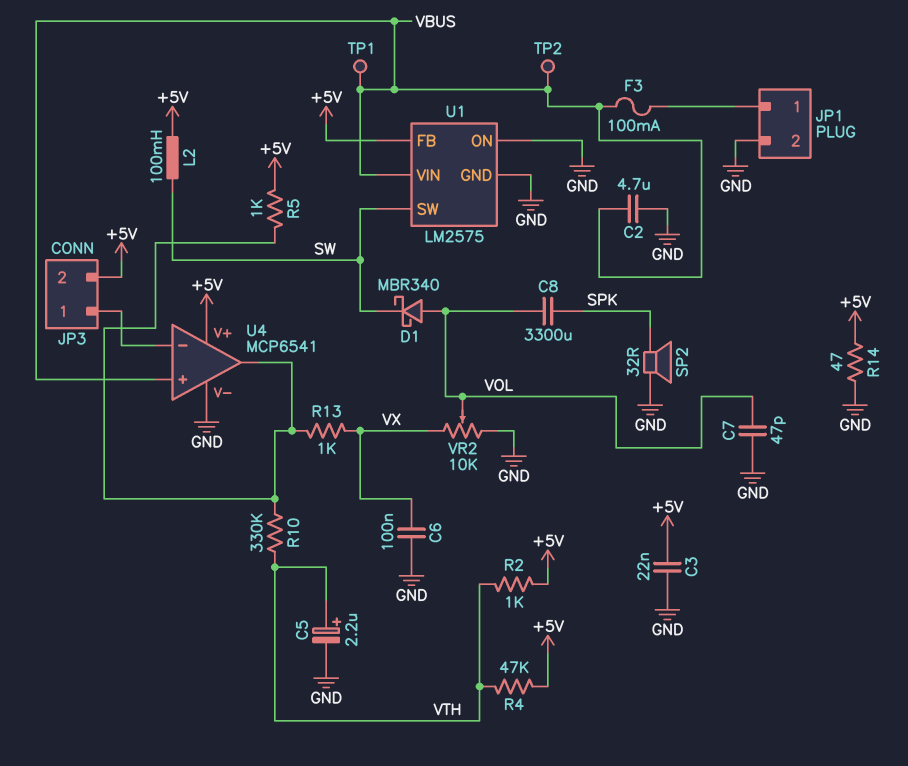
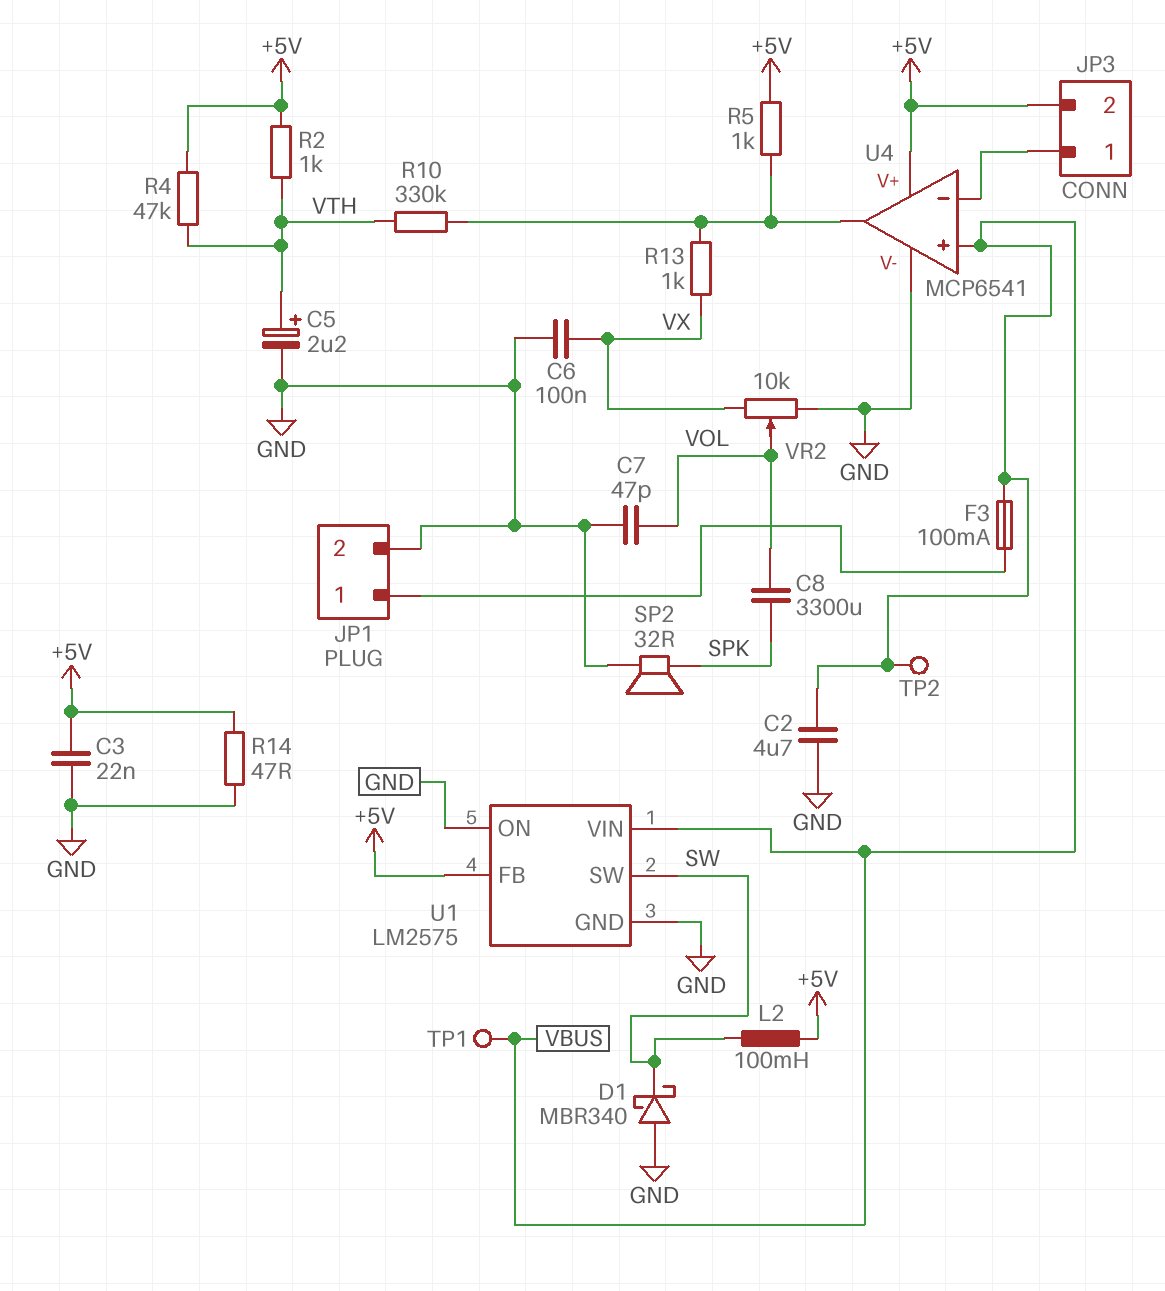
D1: schottky MBR340 (A VOL, K SW) -> schottky MBR340 (A GND, K SW)

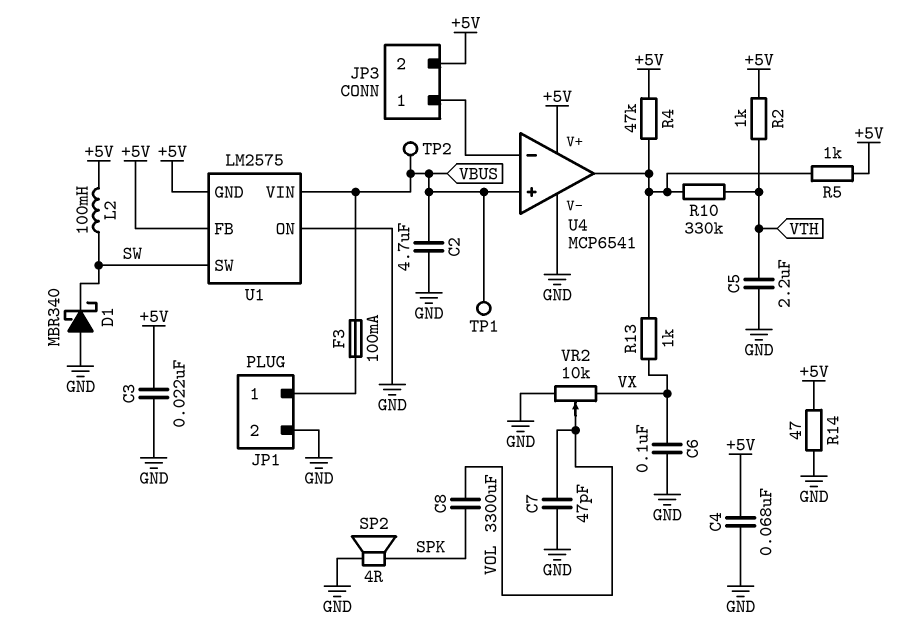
C4: none -> 68nF (+5V, GND)
C5: 2.2uF (plus VTH, minus GND) -> 2.2uF (GND, VTH)
R4: 47k (+5V, VTH) -> 47k (+5V, U4/out)
SP2: speaker 32R (GND, SPK) -> speaker 4R (GND, SPK)
U1 pin GND: GND -> +5V

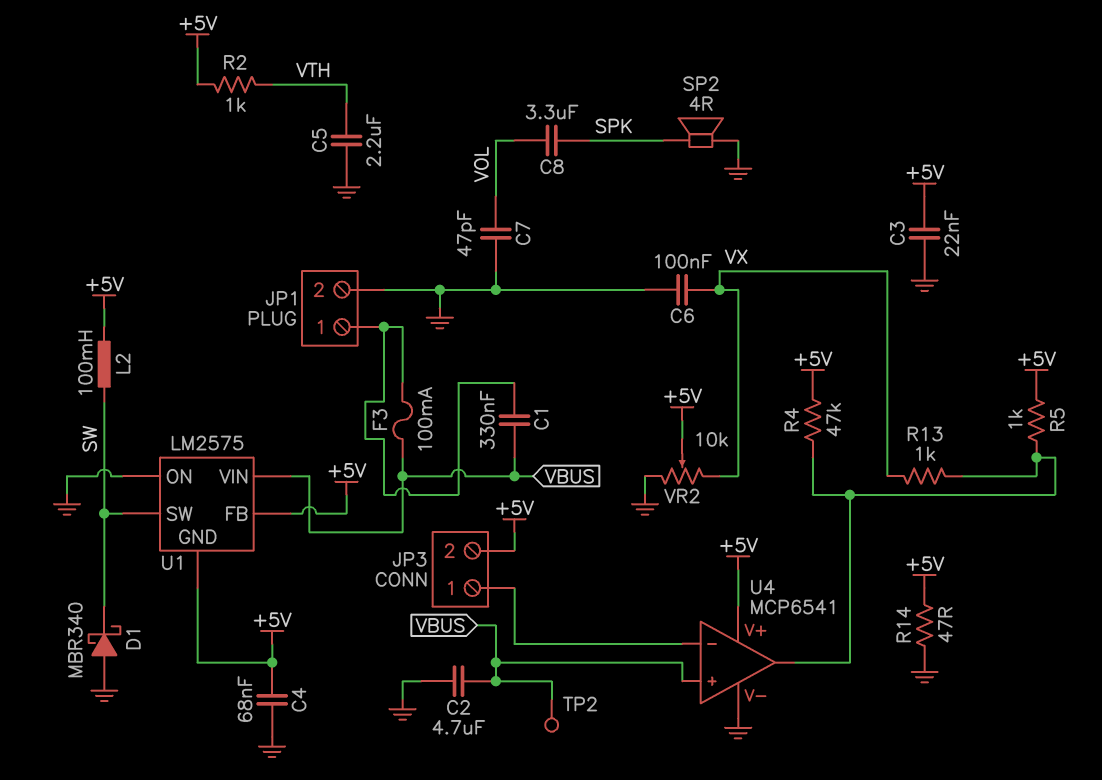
C1: none -> 330nF (JP1/1, VBUS)
C8: 3300uF (SPK, VOL) -> 3.3uF (SPK, VOL)
R10: 330k (U4/out, VTH) -> none
TP1: test point (VBUS) -> none
VR2: 10k (GND, VX, wiper VOL) -> 10k (GND, VX, wiper +5V)

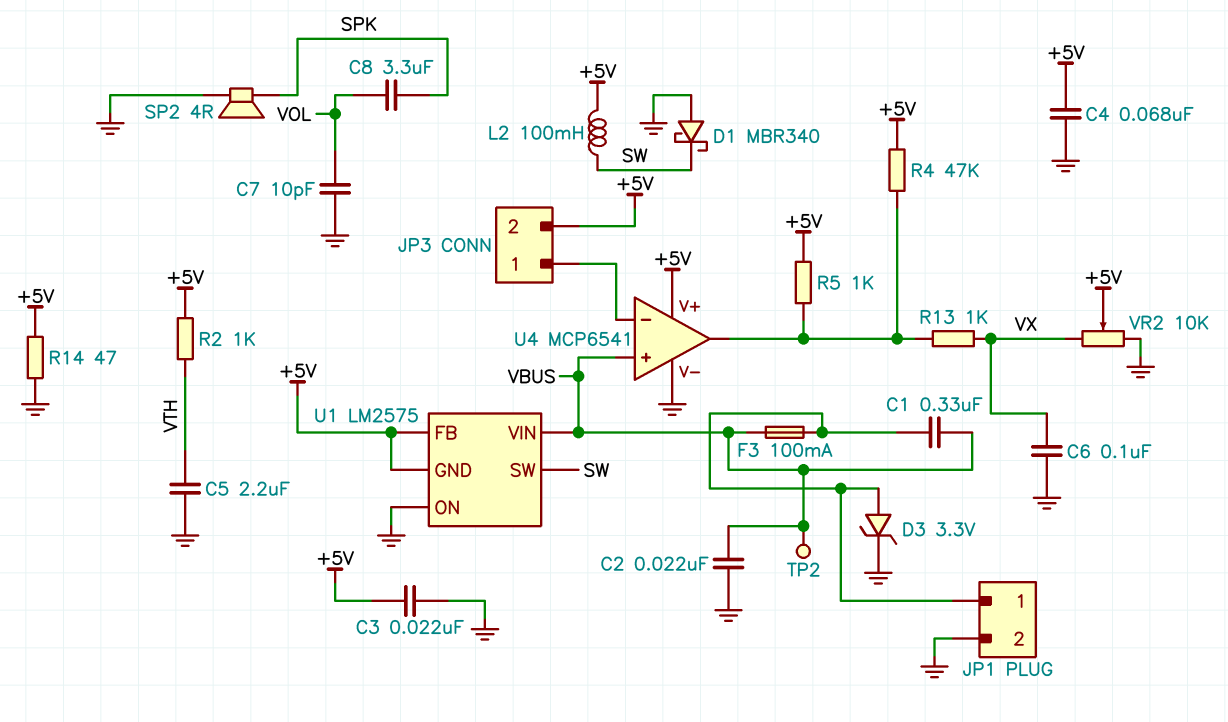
C2: 4.7uF (GND, VBUS) -> 22nF (GND, VBUS)
C7: 47pF (GND, VOL) -> 10pF (GND, VOL)
D3: none -> zener 3.3V (A JP1/1, K GND)

